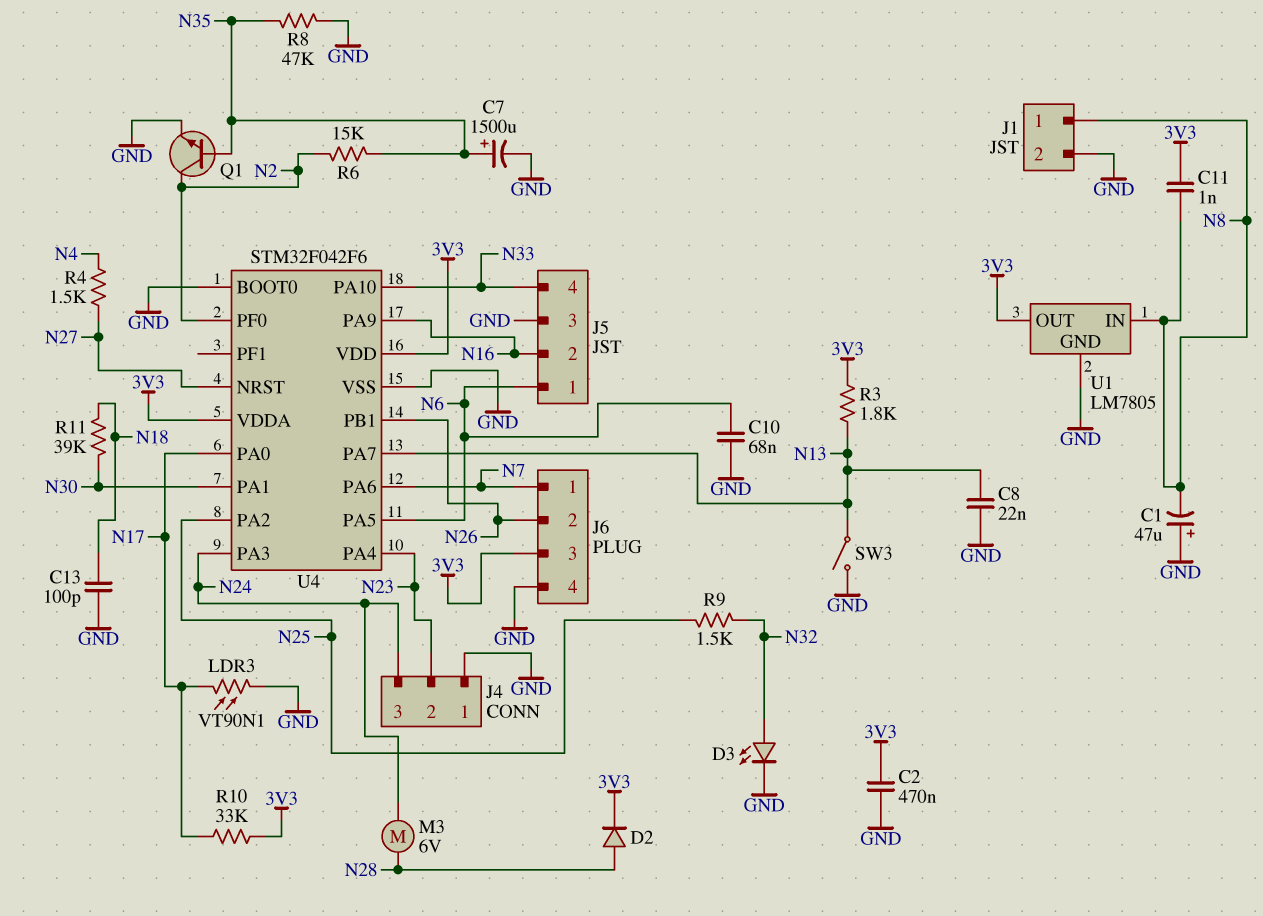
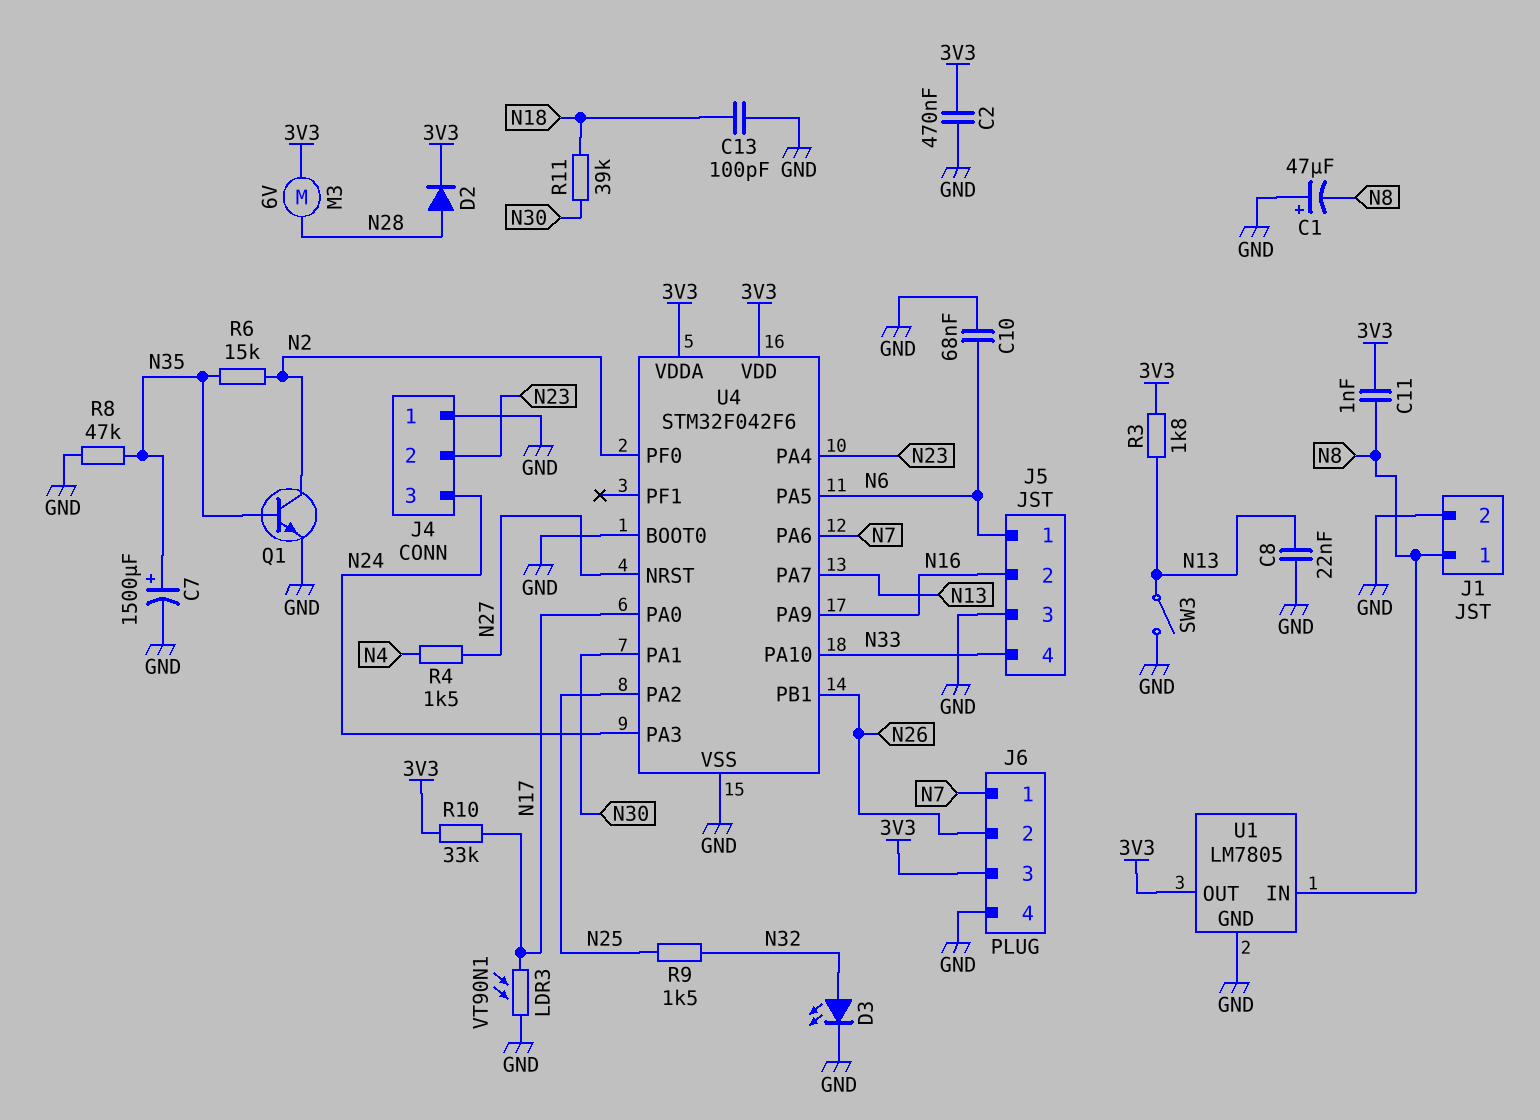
M3: motor 6V (N24, N28) -> motor 6V (3V3, N28)

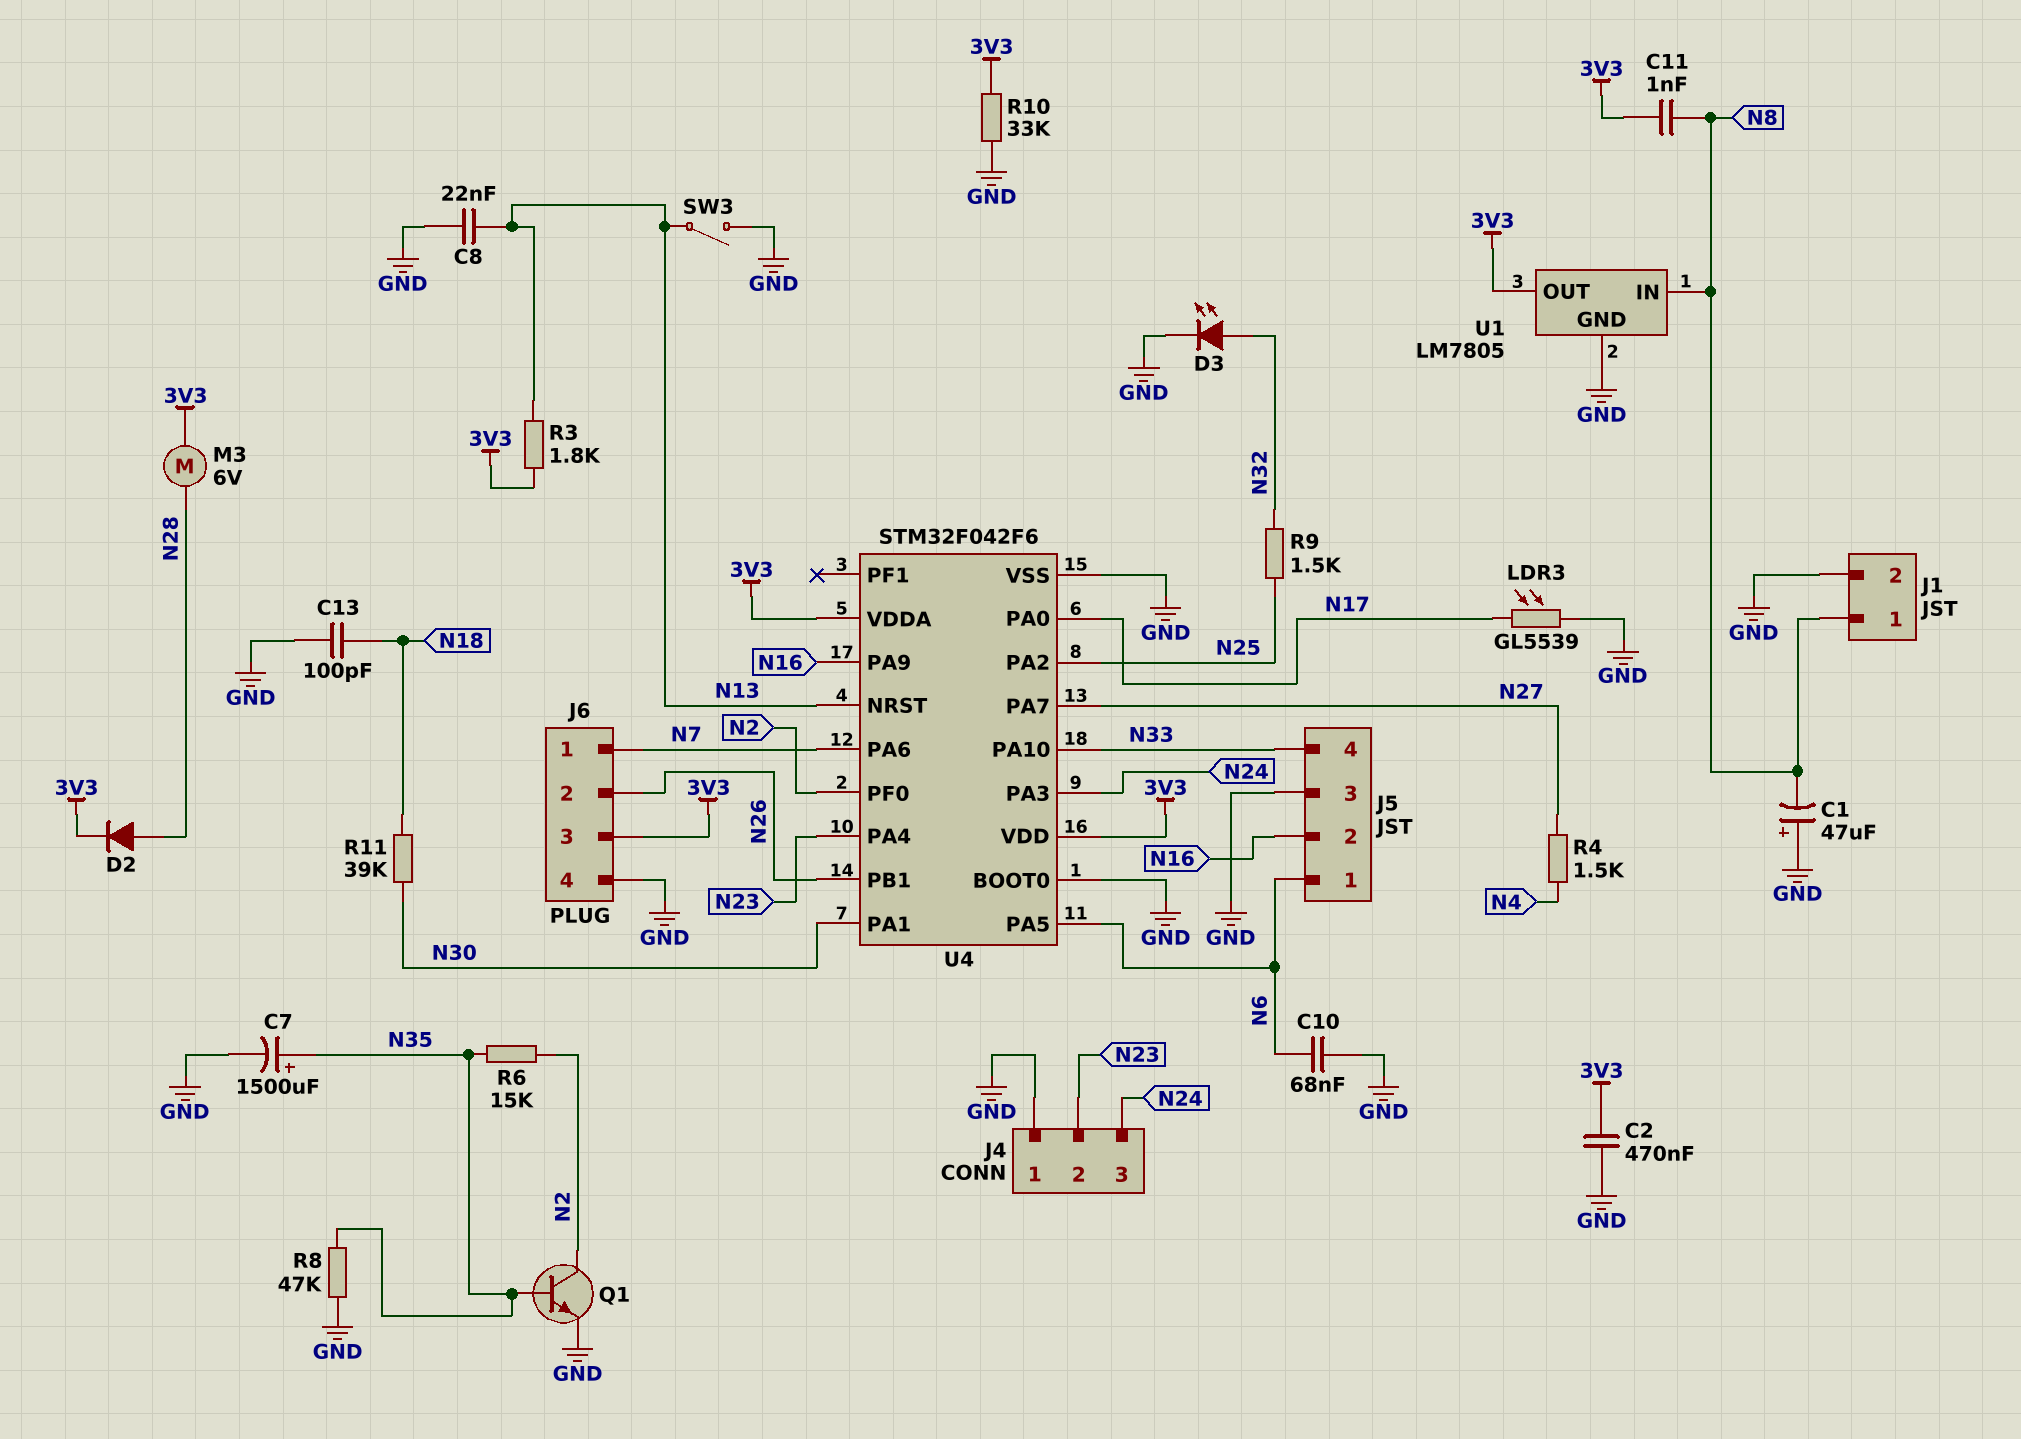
LDR3: VT90N1 (GND, N17) -> GL5539 (GND, N17)
R10: 33k (3V3, N17) -> 33k (3V3, GND)
U4 pin NRST: N27 -> N13
U4 pin PA7: N13 -> N27

